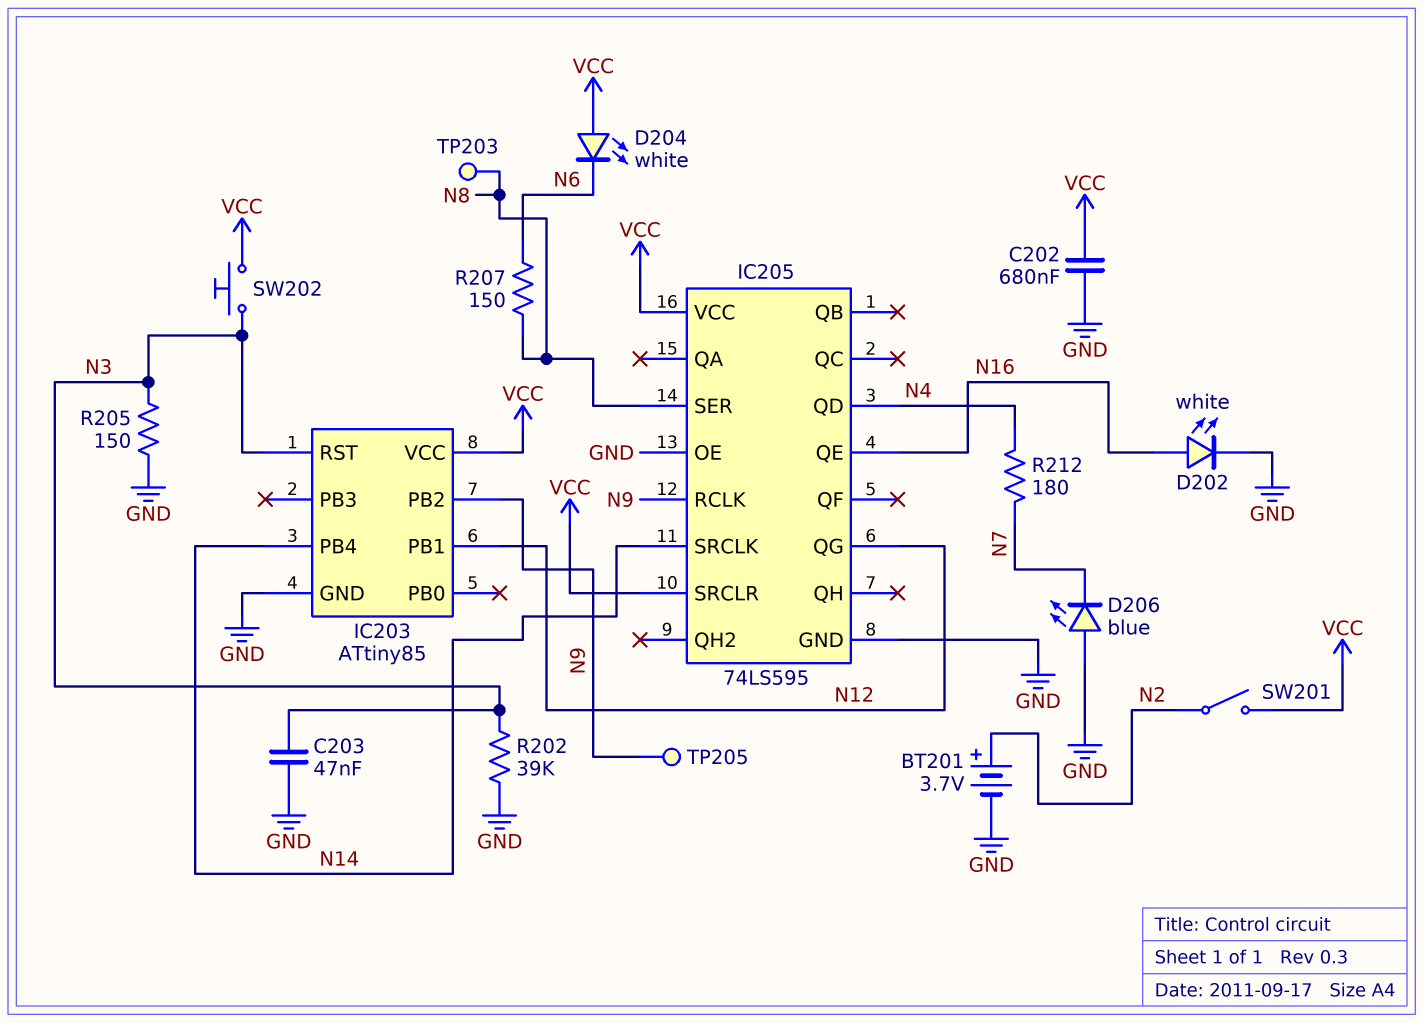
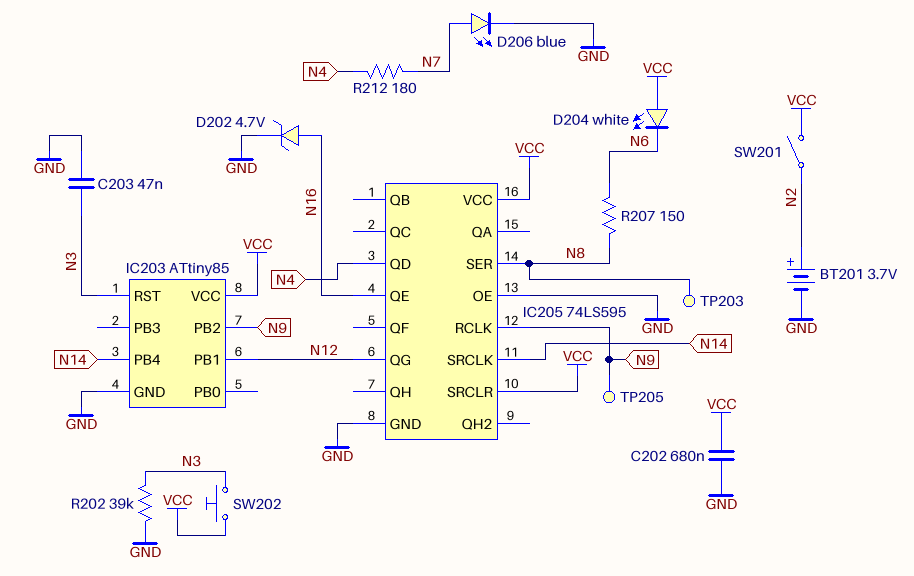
D202: LED white (A N16, K GND) -> zener 4.7V (A N16, K GND)
D206: LED blue (A GND, K N7) -> LED blue (A N7, K GND)
R205: 150 (GND, N3) -> none

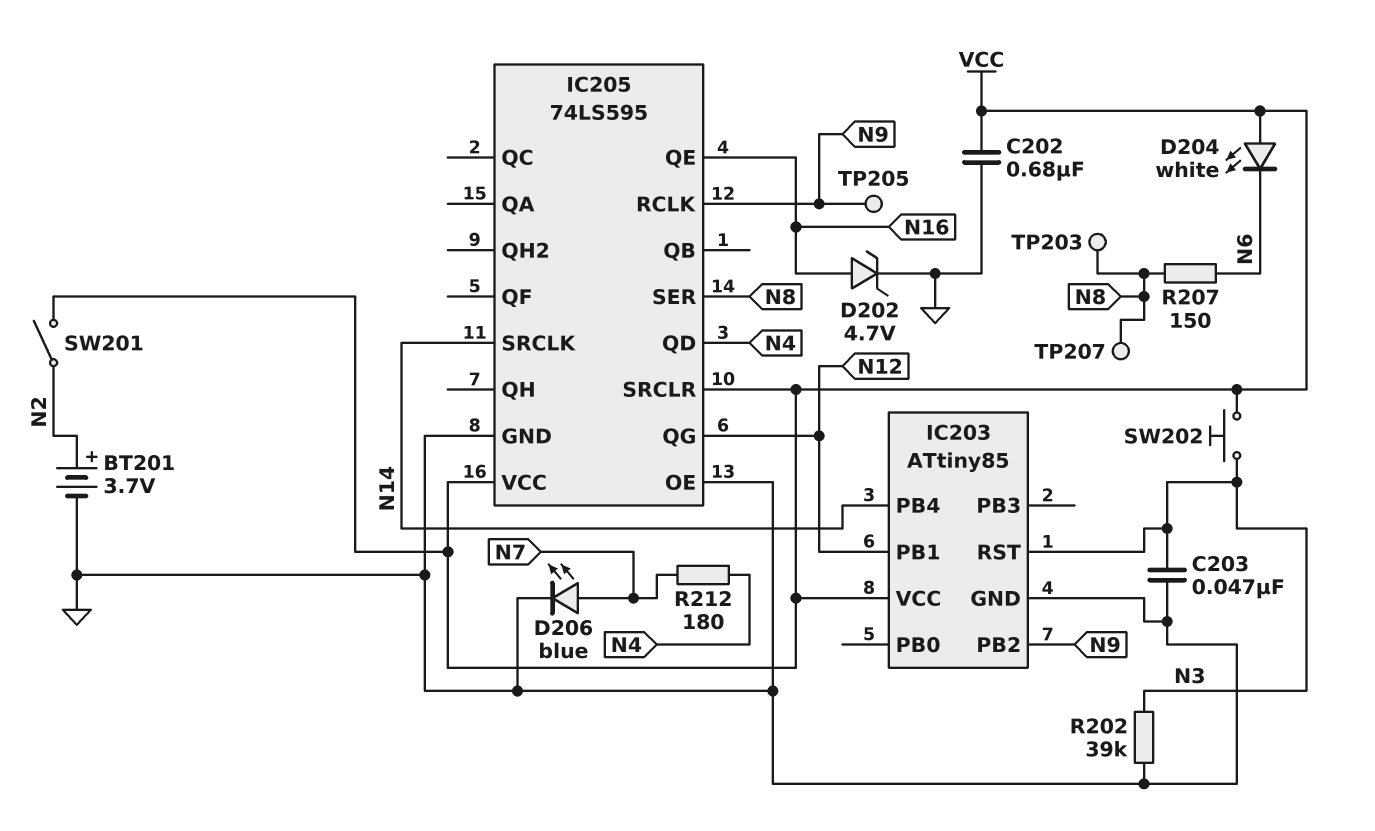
TP207: none -> test point (N8)

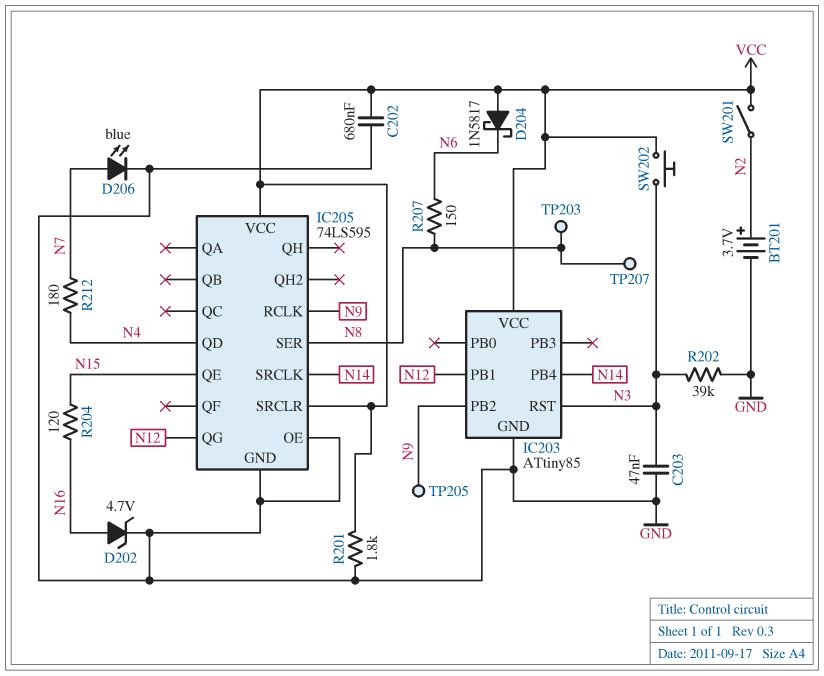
D204: LED white (A VCC, K N6) -> schottky 1N5817 (A VCC, K N6)
IC205 pin QE: N16 -> N15
R201: none -> 1.8k (GND, VCC)
R204: none -> 120 (N15, N16)

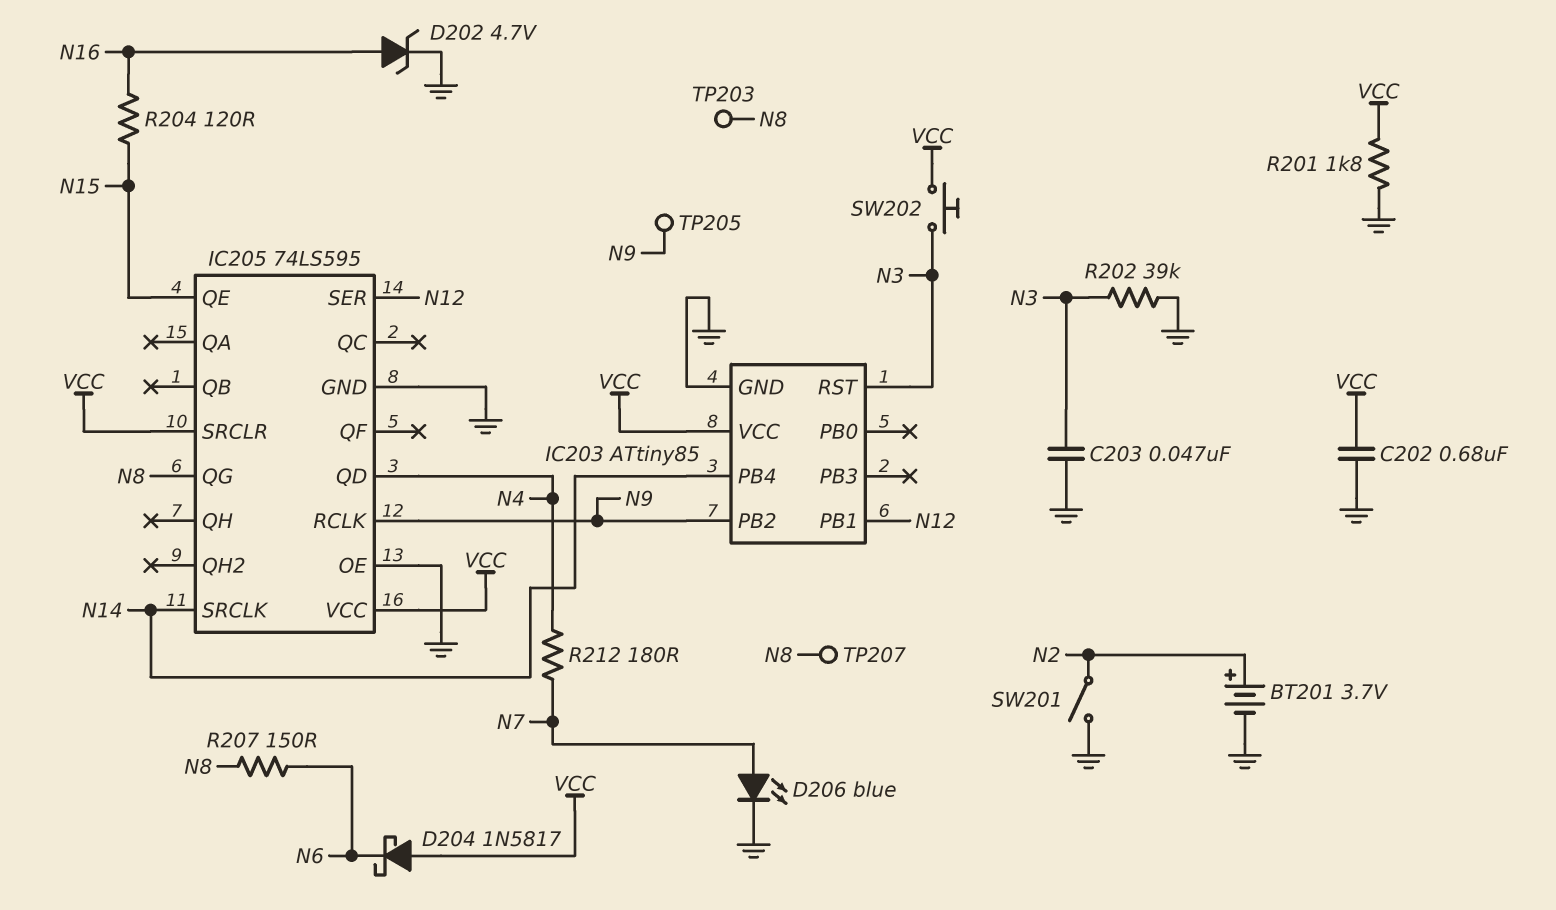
IC205 pin QG: N12 -> N8
IC205 pin SER: N8 -> N12
SW201: switch (N2, VCC) -> switch (GND, N2)

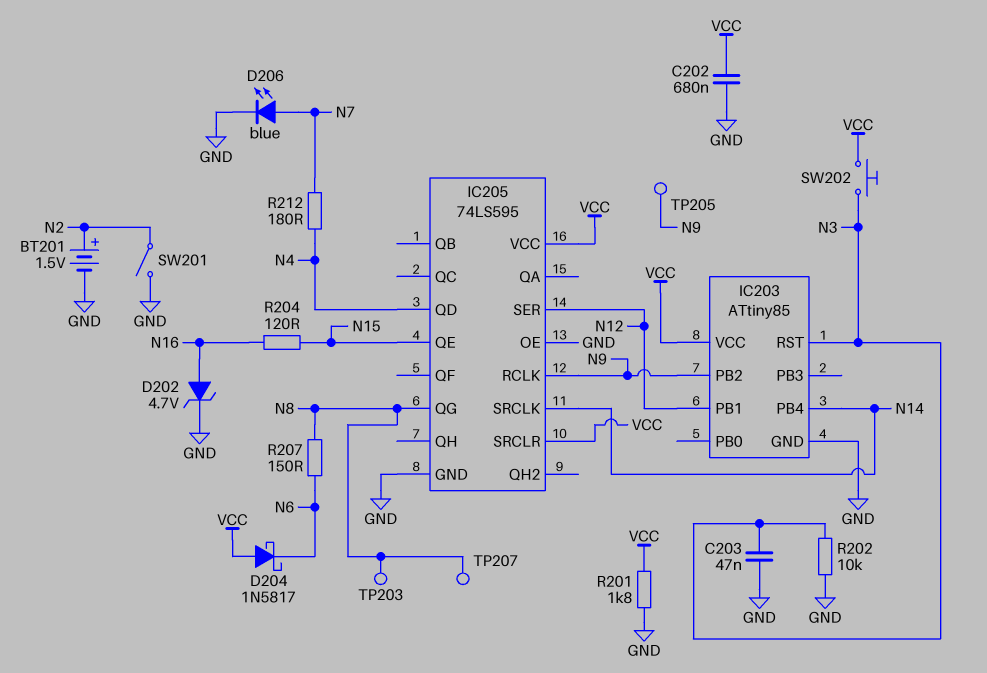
BT201: 3.7V (plus N2, minus GND) -> 1.5V (plus N2, minus GND)
R202: 39k (GND, N3) -> 10k (GND, N3)

